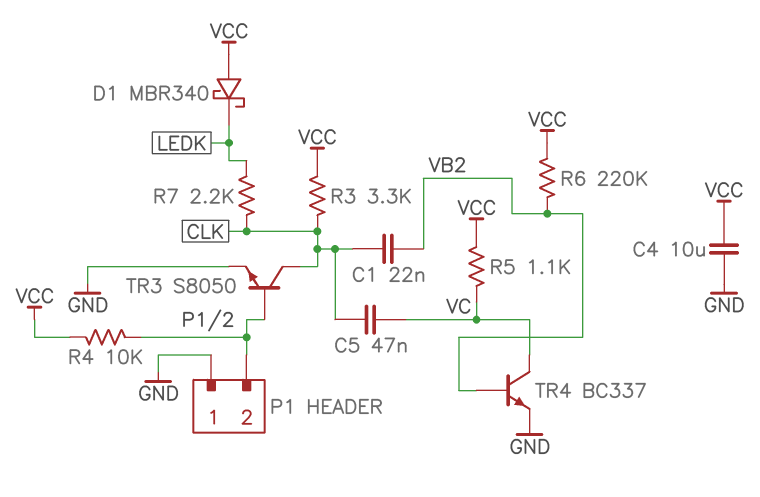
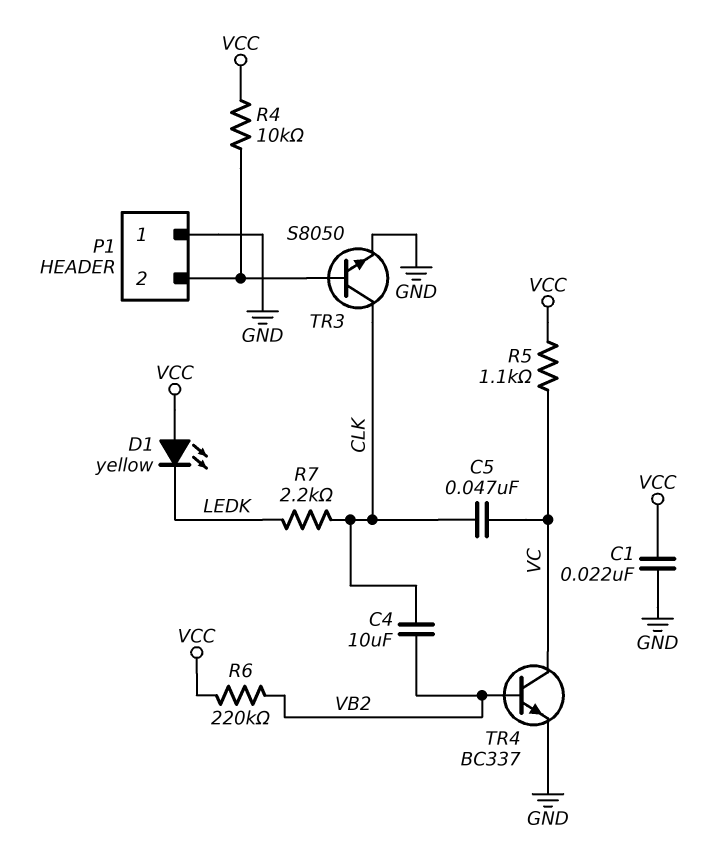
C1: 22nF (CLK, VB2) -> 22nF (GND, VCC)
C4: 10uF (GND, VCC) -> 10uF (CLK, VB2)
D1: schottky MBR340 (A VCC, K LEDK) -> LED yellow (A VCC, K LEDK)
R3: 3.3k (CLK, VCC) -> none

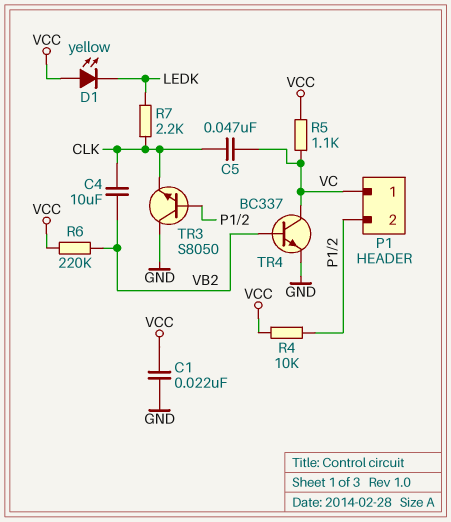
P1 pin 1: GND -> VC
TR3: NPN S8050 (B P1/2, C CLK, E GND) -> NPN S8050 (B P1/2, C GND, E CLK)

